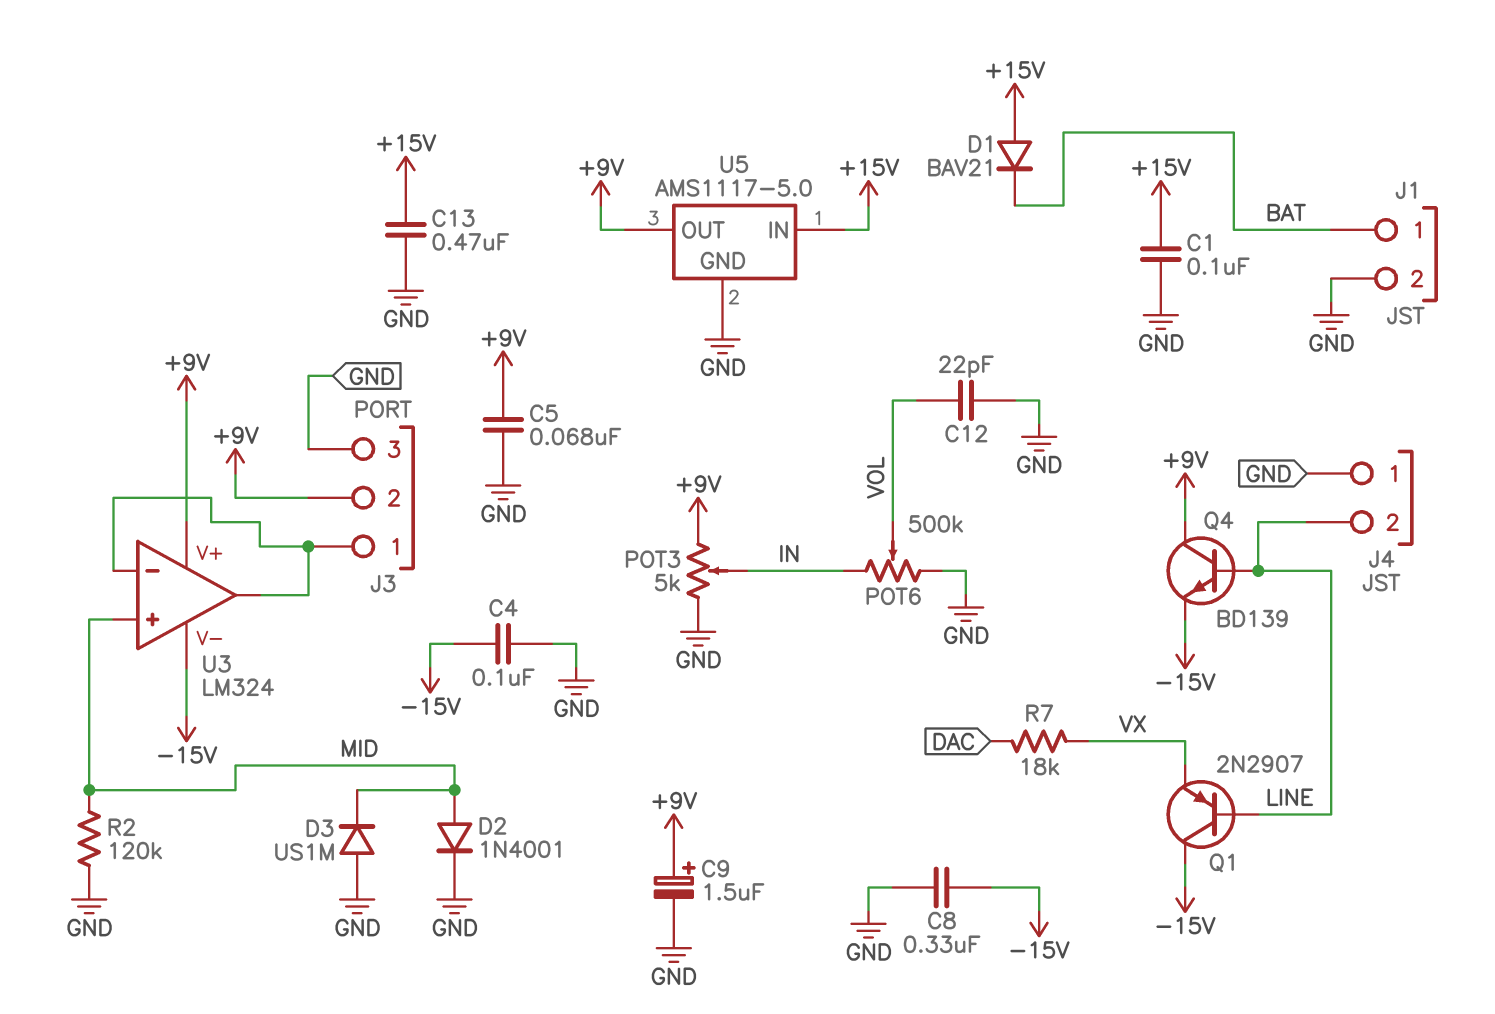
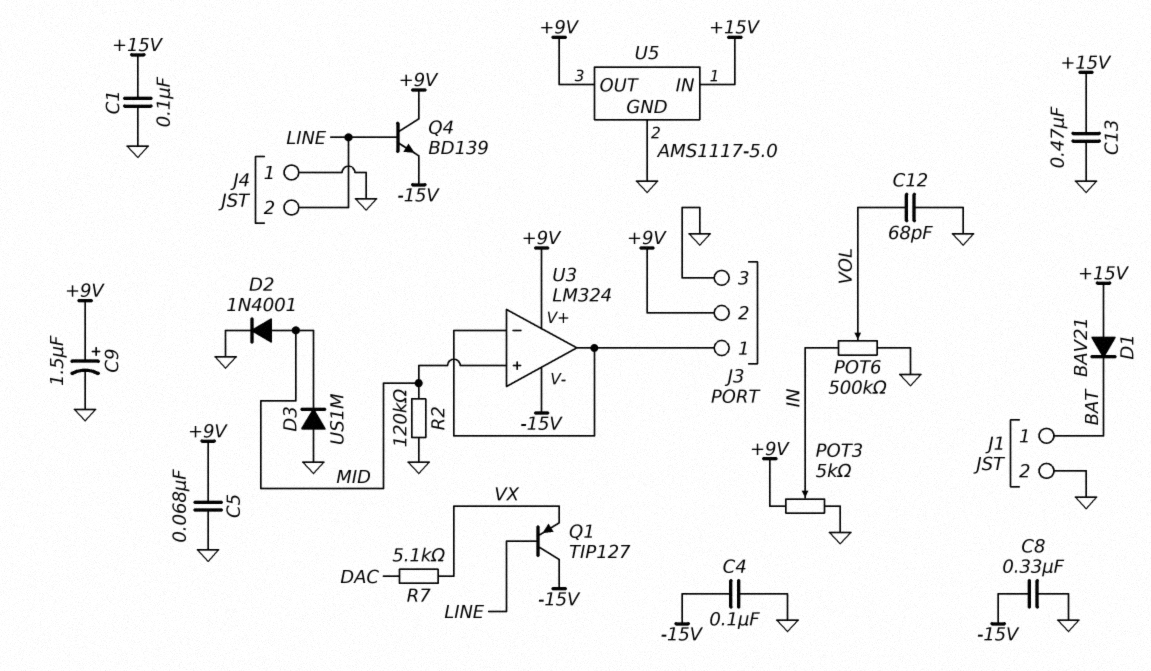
C12: 22pF (GND, VOL) -> 68pF (GND, VOL)
Q1: PNP 2N2907 (B LINE, C -15V, E VX) -> PNP TIP127 (B LINE, C -15V, E VX)
R7: 18k (DAC, VX) -> 5.1k (DAC, VX)

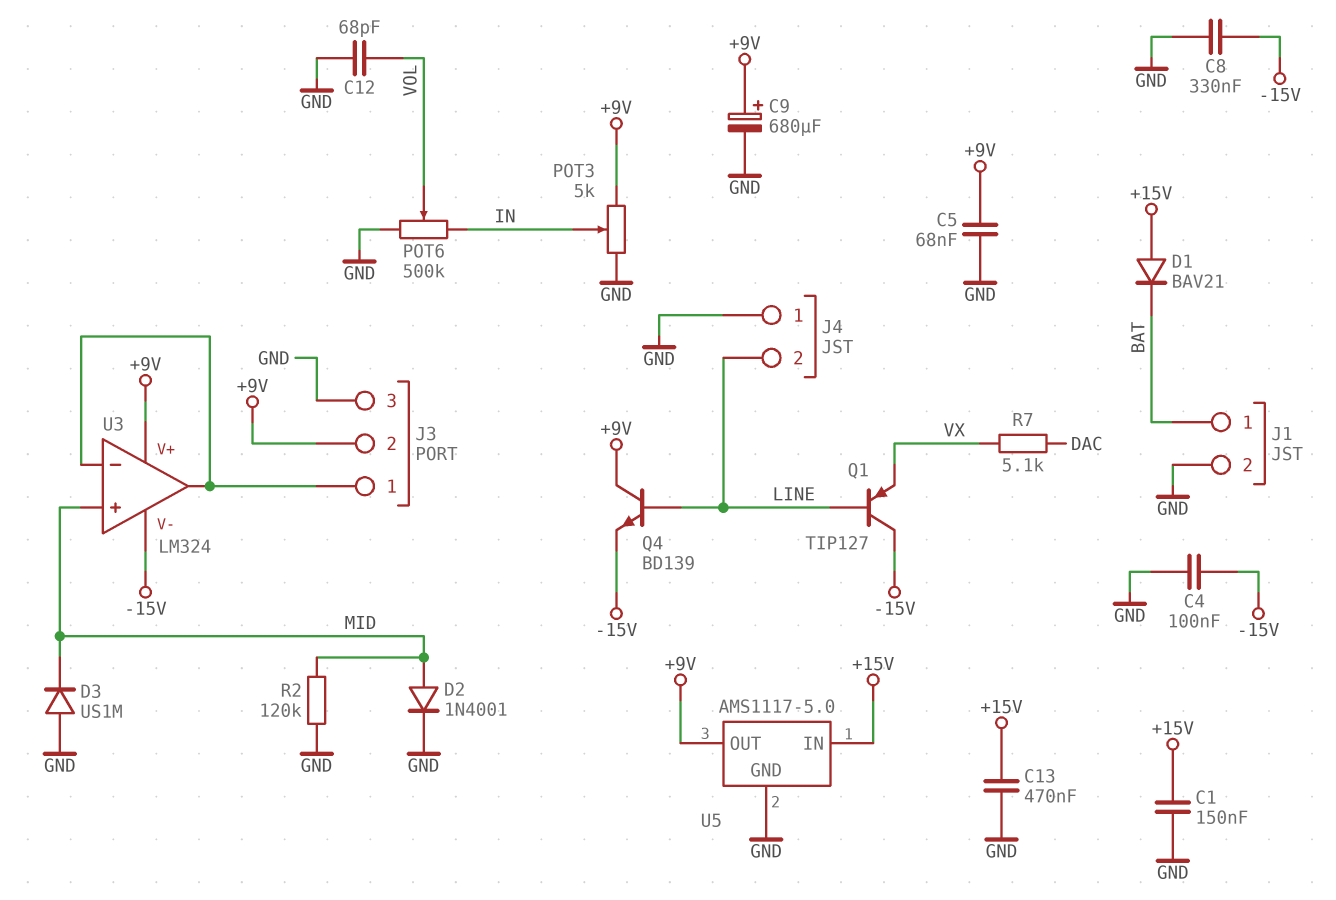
C1: 100nF (+15V, GND) -> 150nF (+15V, GND)
C9: 1.5uF (plus +9V, minus GND) -> 680uF (plus +9V, minus GND)

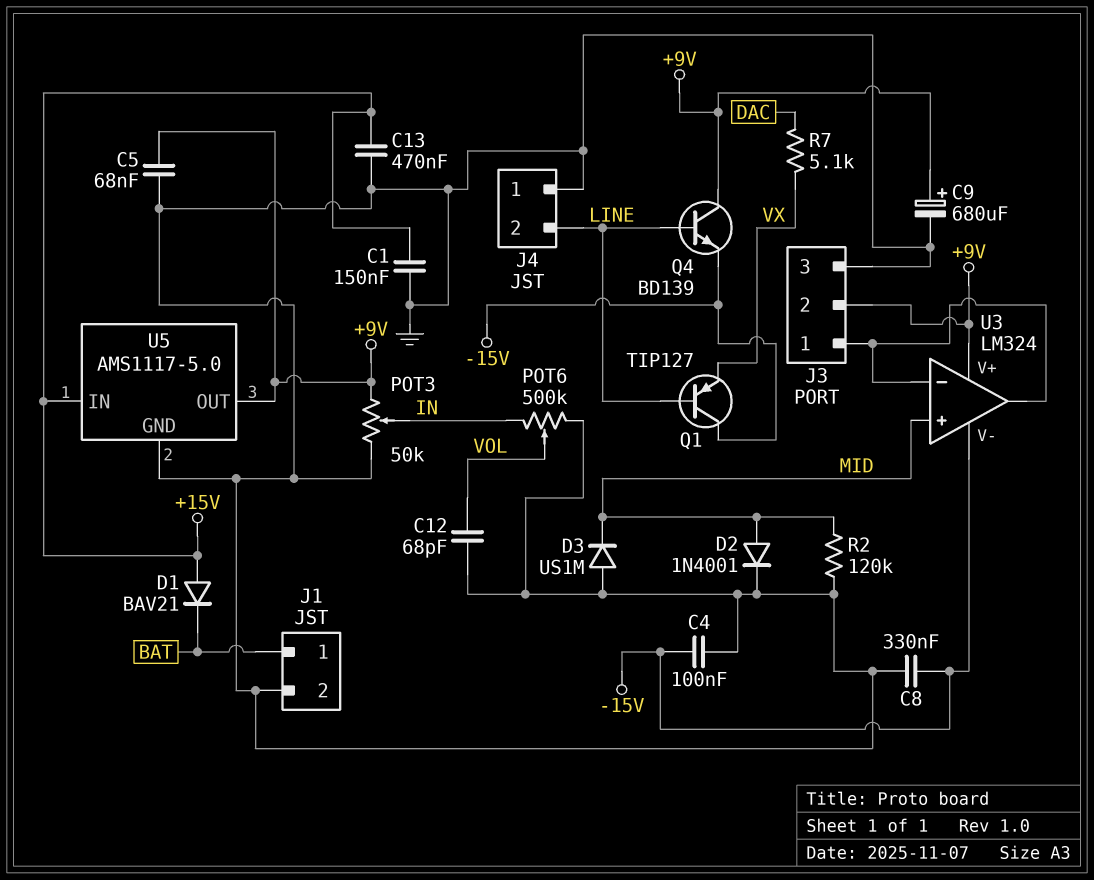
POT3: 5k (+9V, GND, wiper IN) -> 50k (+9V, GND, wiper IN)

